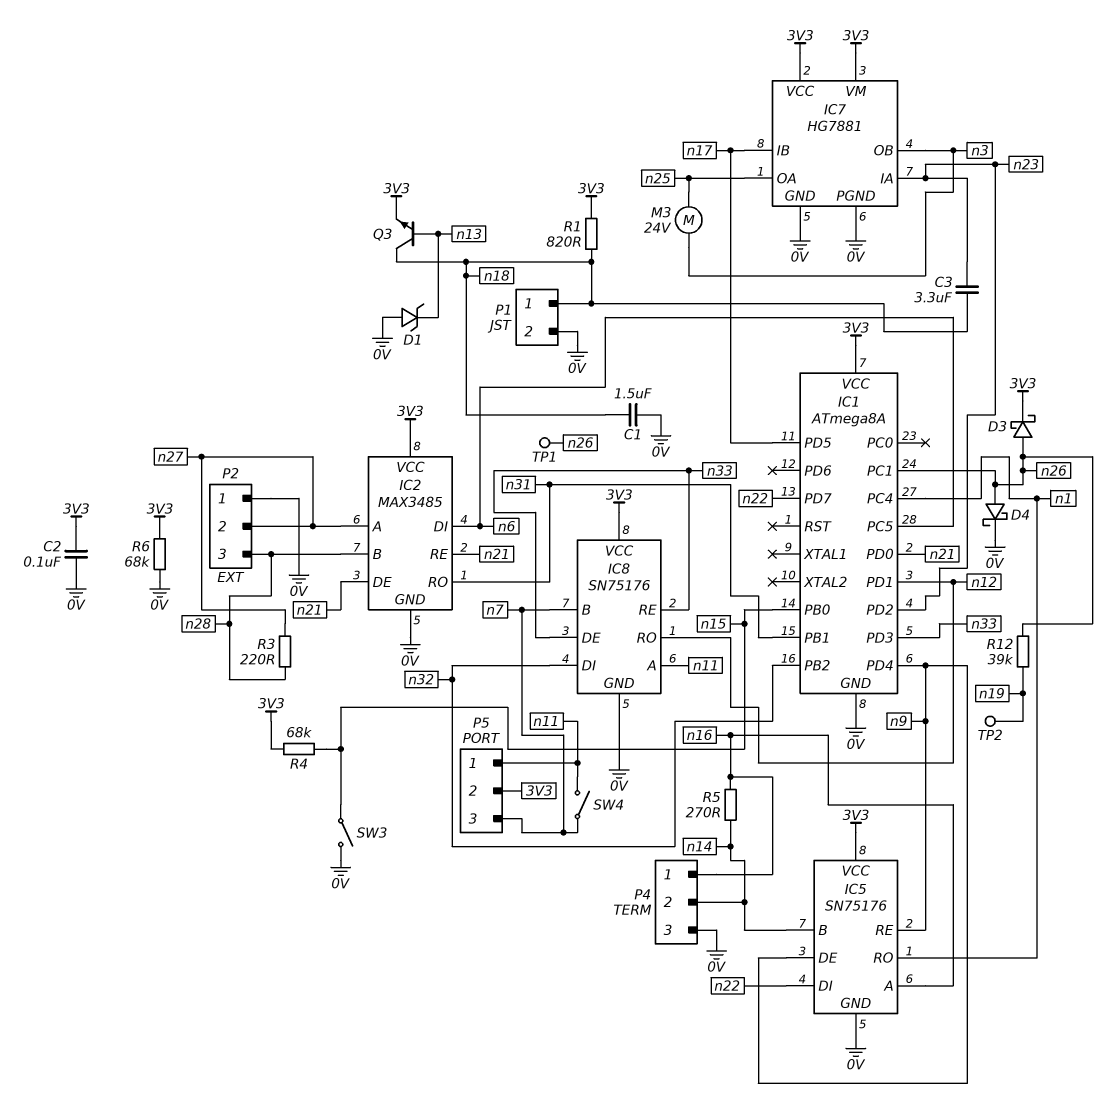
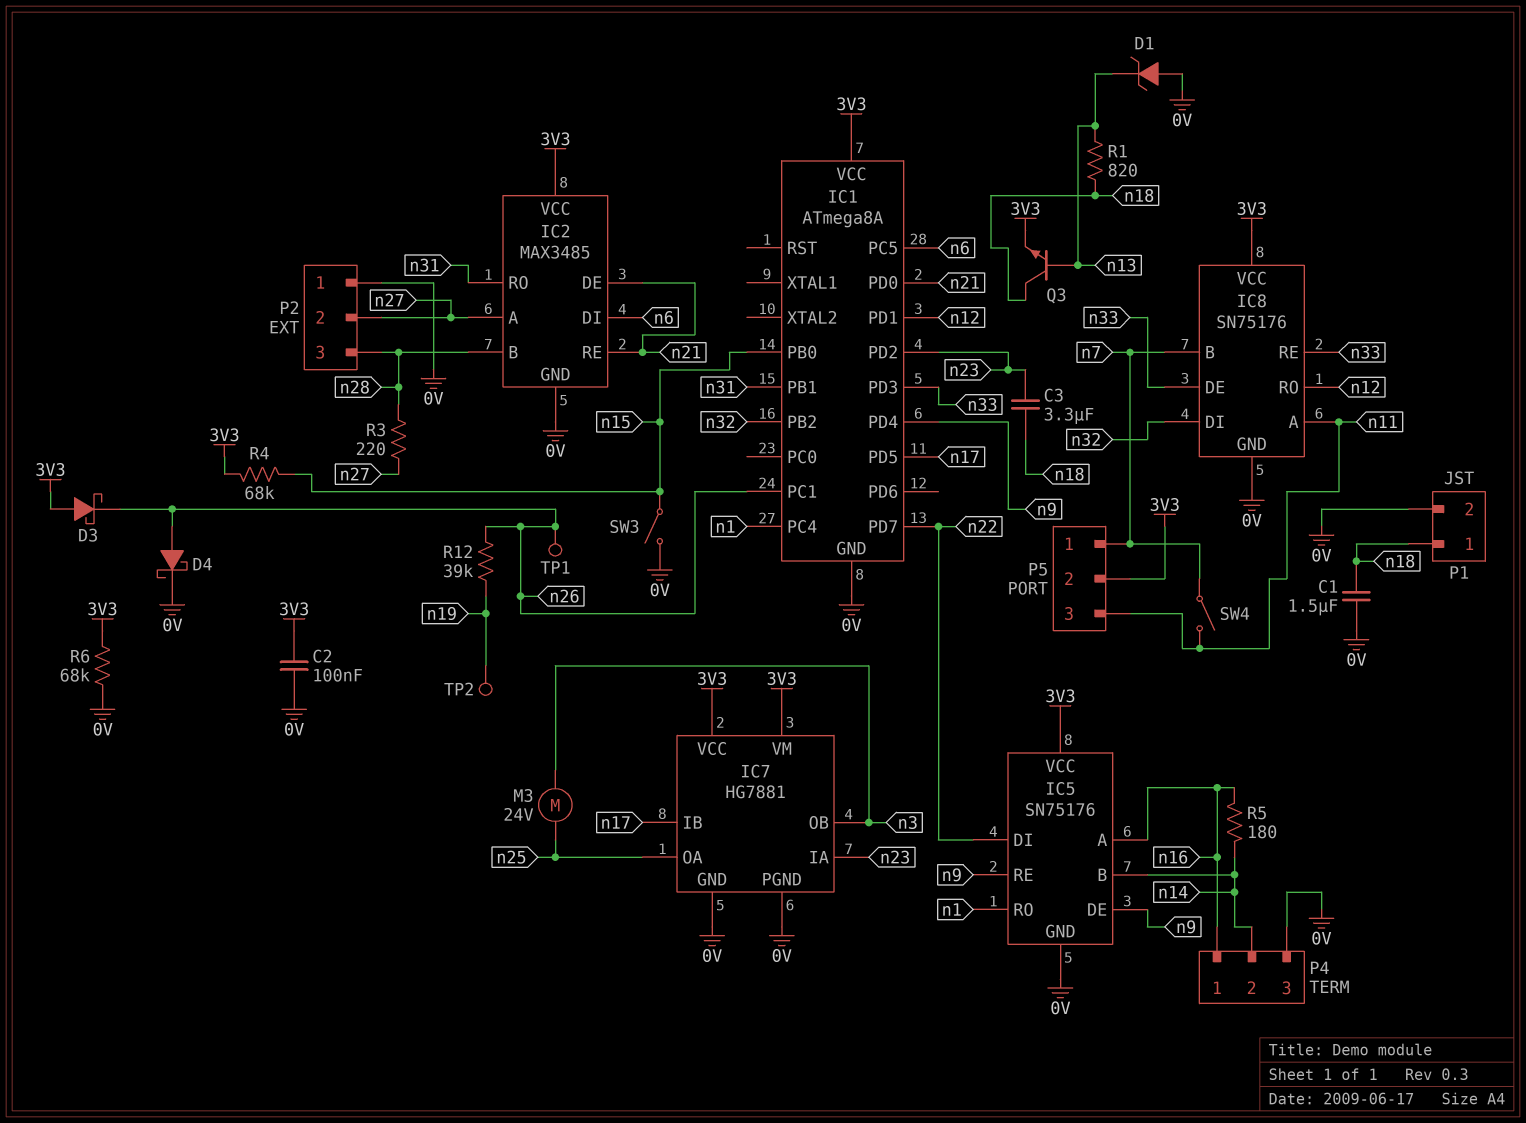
D3: schottky (A n26, K 3V3) -> schottky (A 3V3, K n26)
P5 pin 1: n11 -> n7
P5 pin 3: n7 -> n11
R1: 820 (3V3, n18) -> 820 (n13, n18)
R5: 270 (n14, n16) -> 180 (n14, n16)

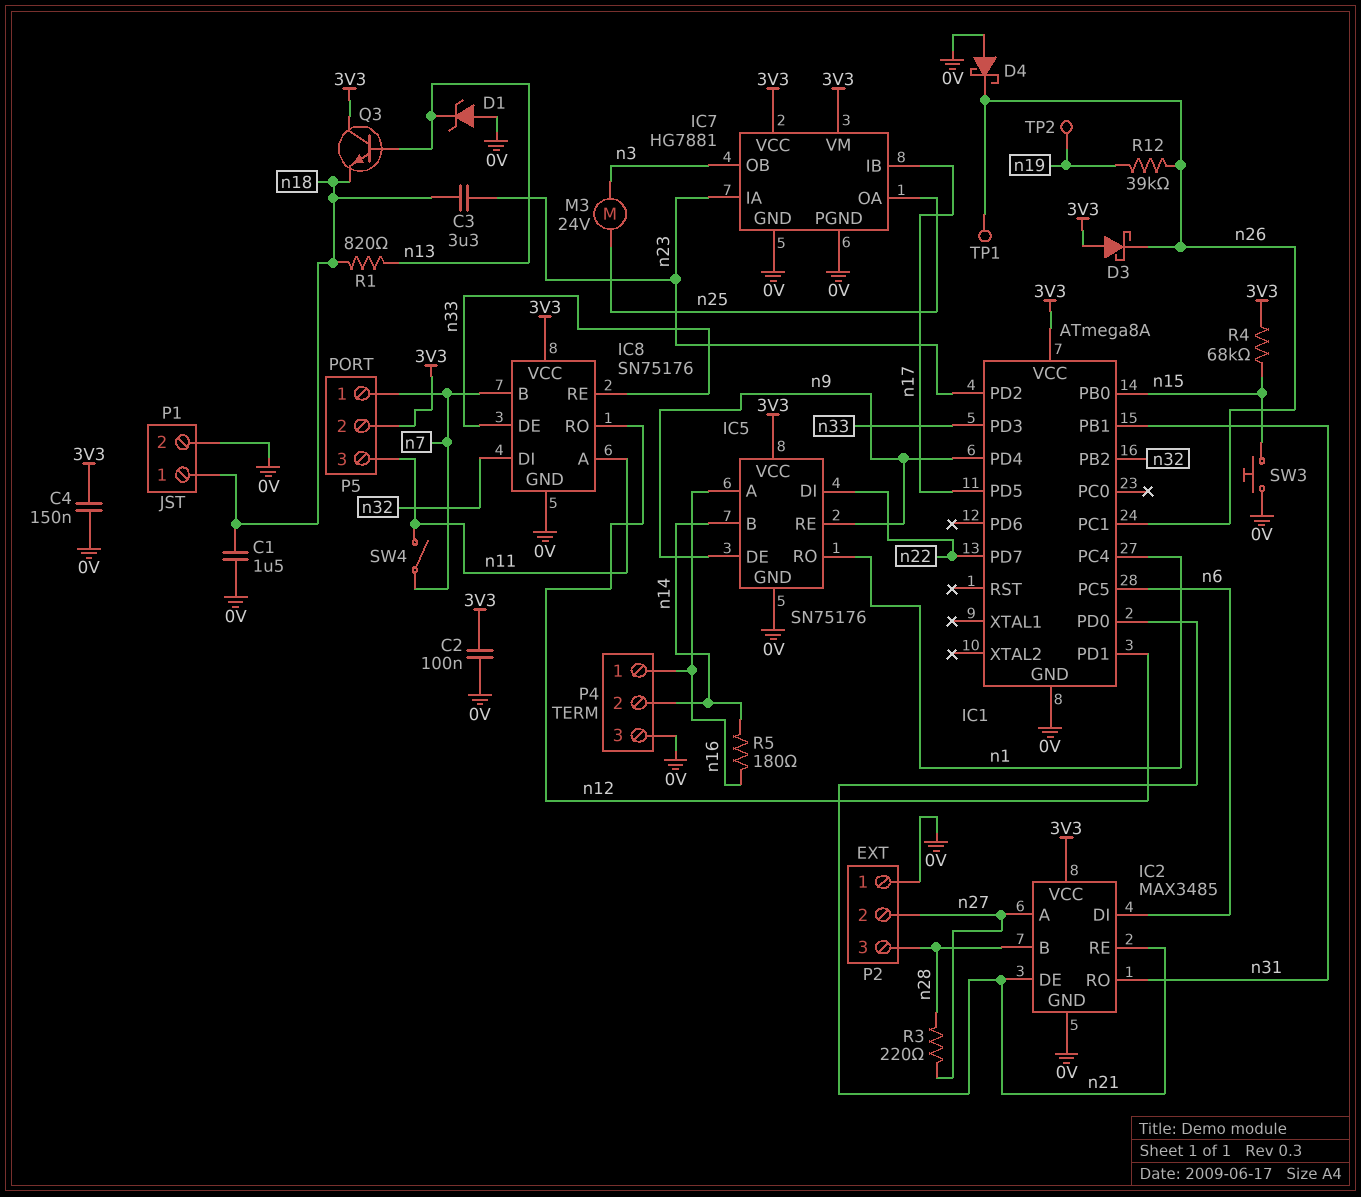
C4: none -> 150nF (0V, 3V3)
D4: schottky (A n26, K 0V) -> schottky (A 0V, K n26)
Q3: NPN (B n13, C n18, E 3V3) -> NPN (B n13, C 3V3, E n18)
R6: 68k (0V, 3V3) -> none
SW3: switch (0V, n15) -> button (0V, n15)

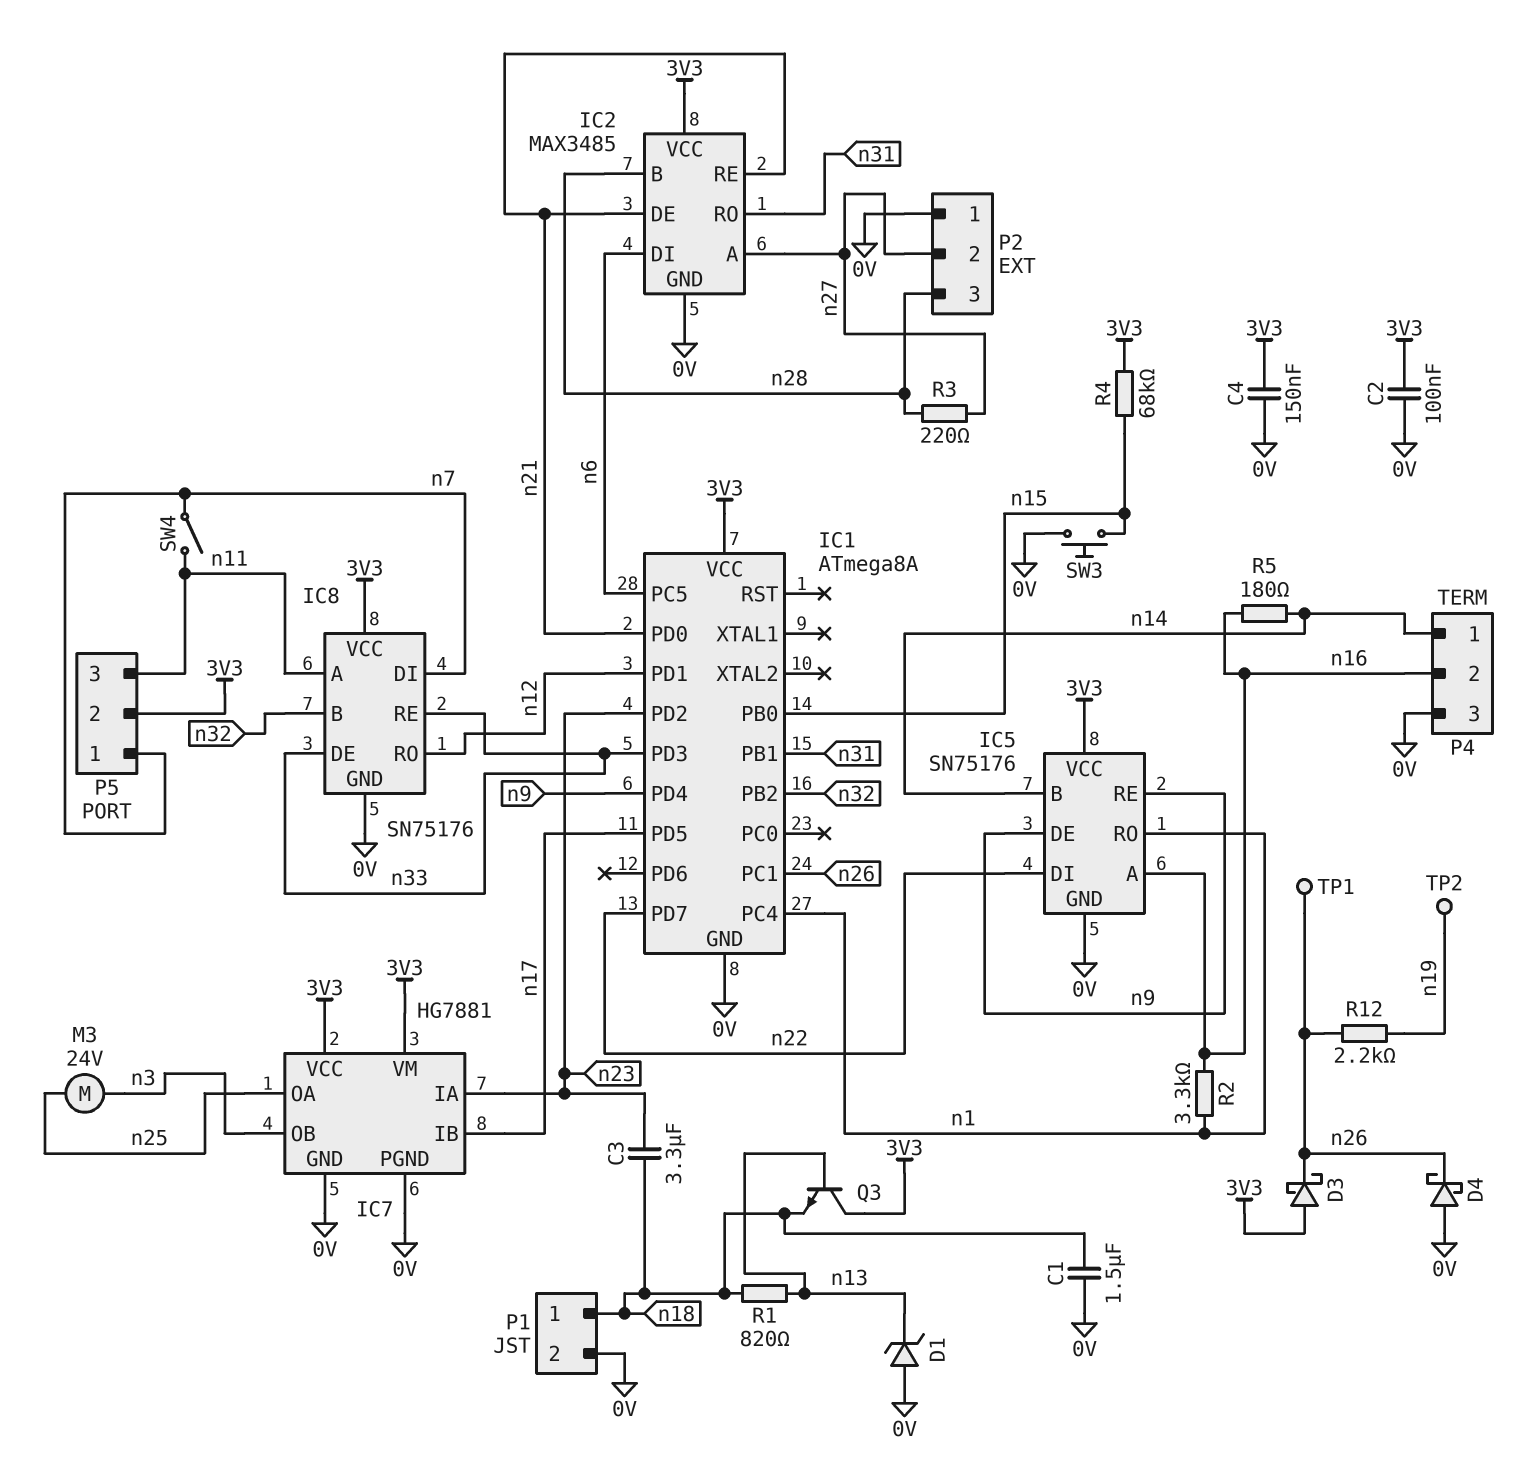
IC8 pin B: n7 -> n32
IC8 pin DI: n32 -> n7
P4 pin 1: n16 -> n14
P4 pin 2: n14 -> n16
R2: none -> 3.3k (n1, n16)
R12: 39k (n19, n26) -> 2.2k (n19, n26)

